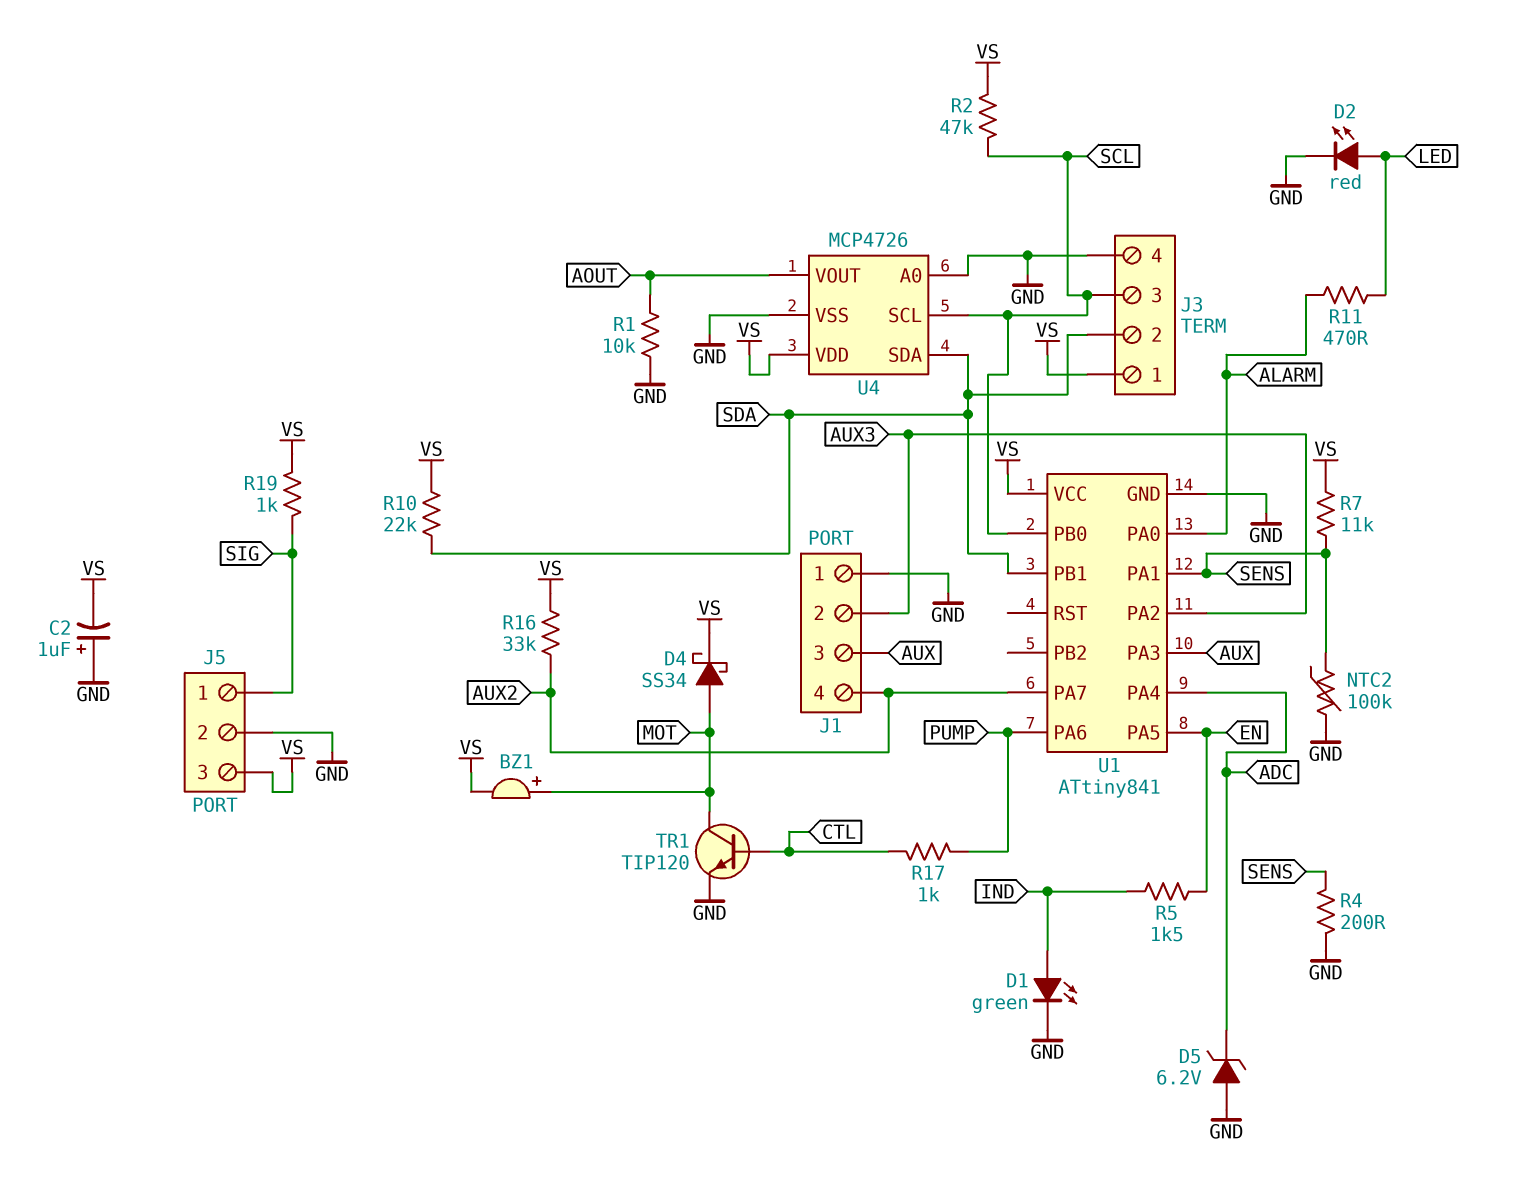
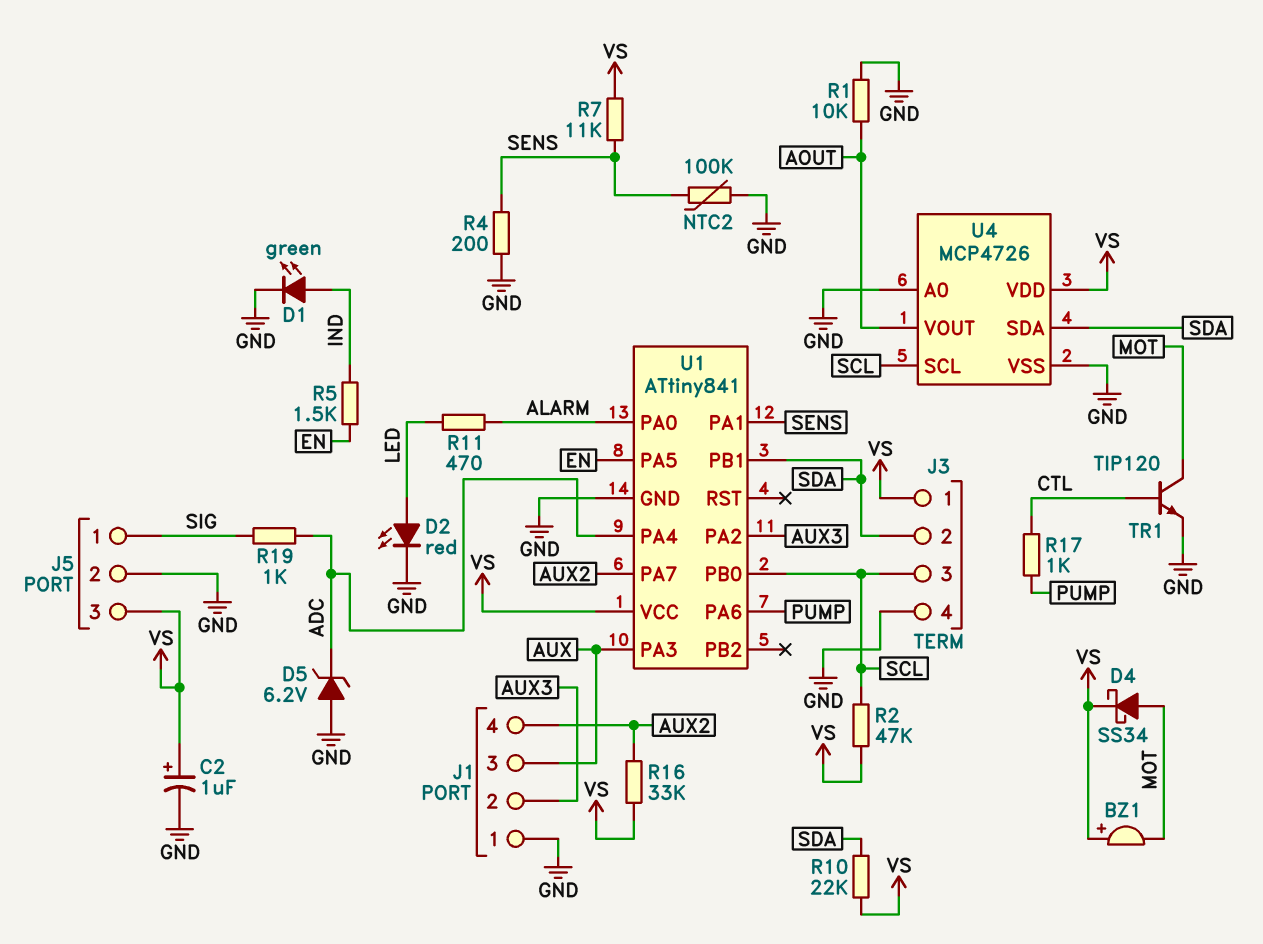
BZ1: buzzer (plus MOT, minus VS) -> buzzer (plus VS, minus MOT)
C2: 1uF (plus GND, minus VS) -> 1uF (plus VS, minus GND)
R19: 1k (SIG, VS) -> 1k (ADC, SIG)

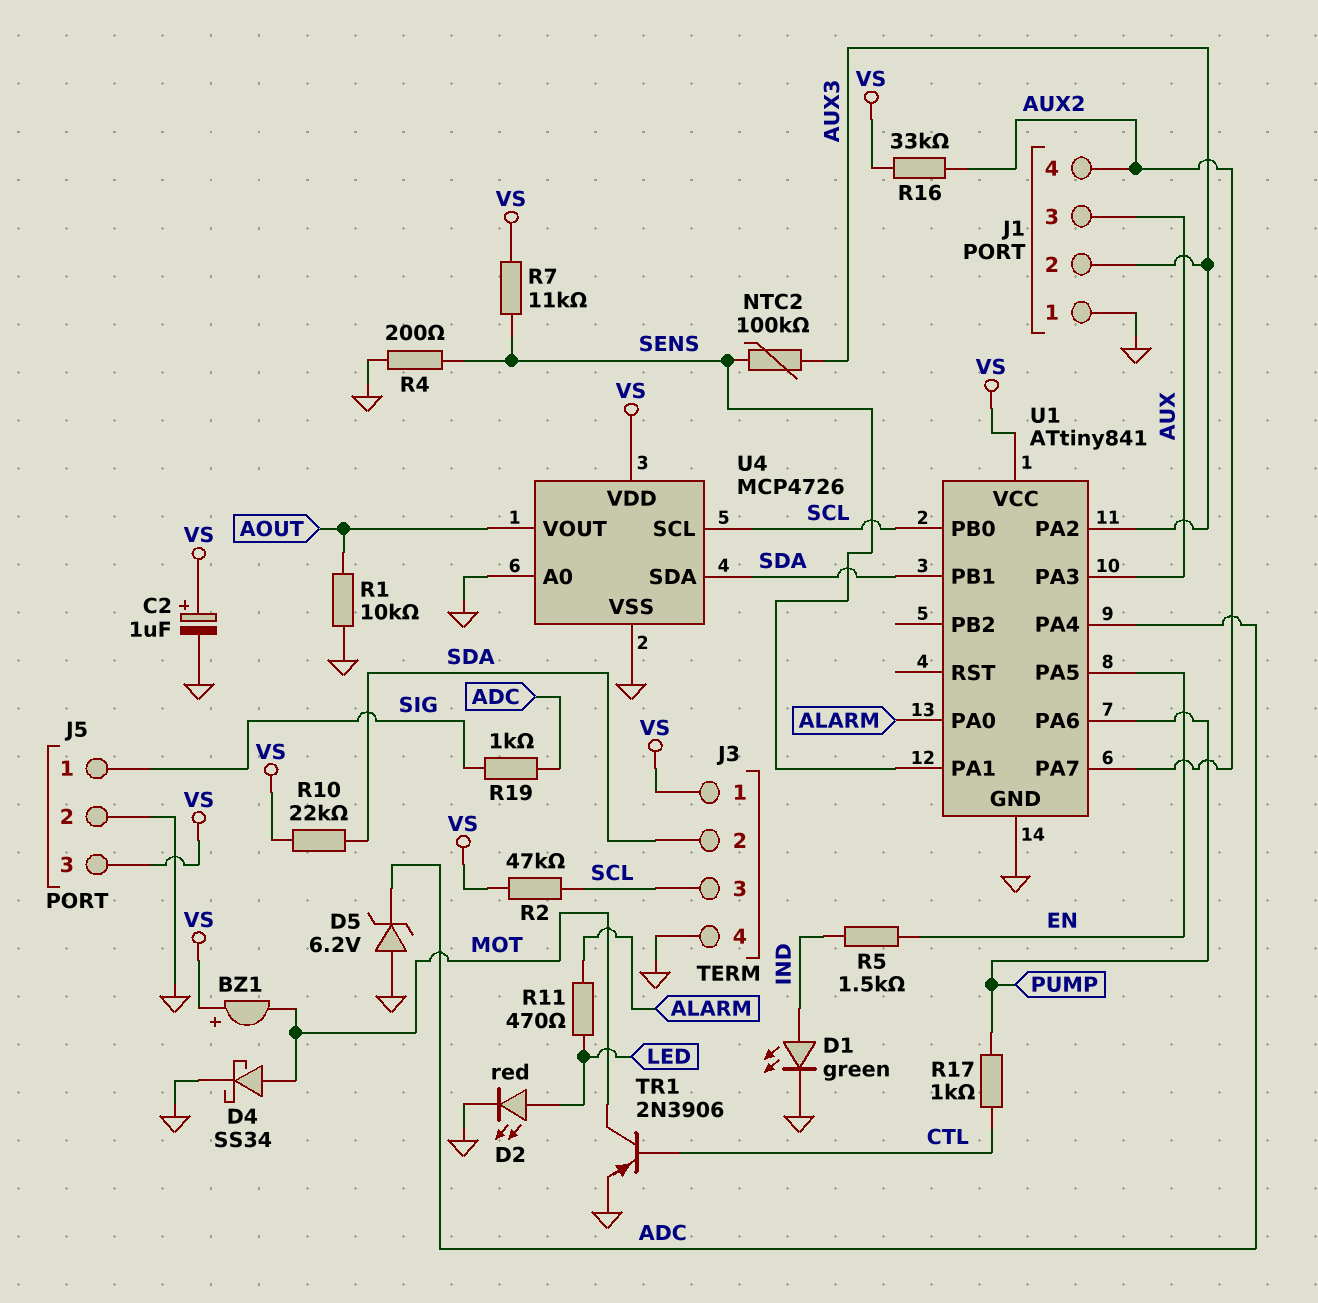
D4: schottky SS34 (A MOT, K VS) -> schottky SS34 (A MOT, K GND)
NTC2: 100k (GND, SENS) -> 100k (AUX3, SENS)
TR1: NPN TIP120 (B CTL, C MOT, E GND) -> PNP 2N3906 (B CTL, C MOT, E GND)

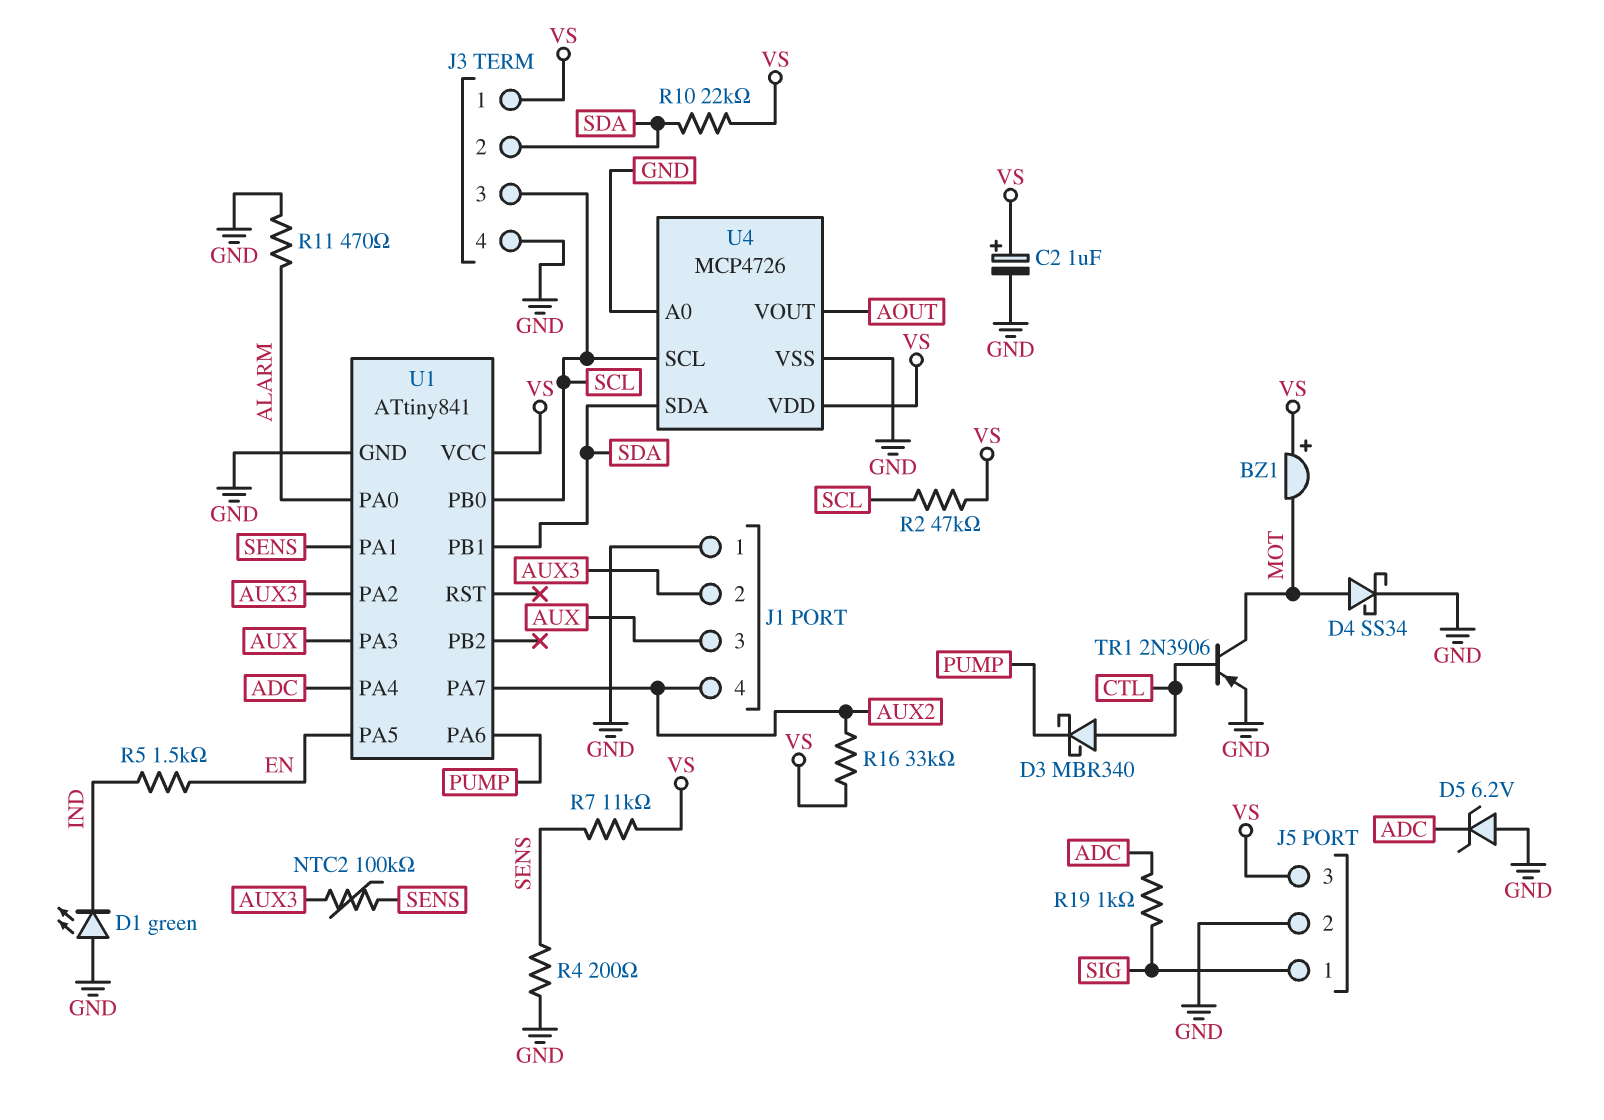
D1: LED green (A IND, K GND) -> LED green (A GND, K IND)
D2: LED red (A LED, K GND) -> none
D3: none -> schottky MBR340 (A CTL, K PUMP)
R1: 10k (AOUT, GND) -> none
R11: 470 (ALARM, LED) -> 470 (ALARM, GND)
R17: 1k (CTL, PUMP) -> none

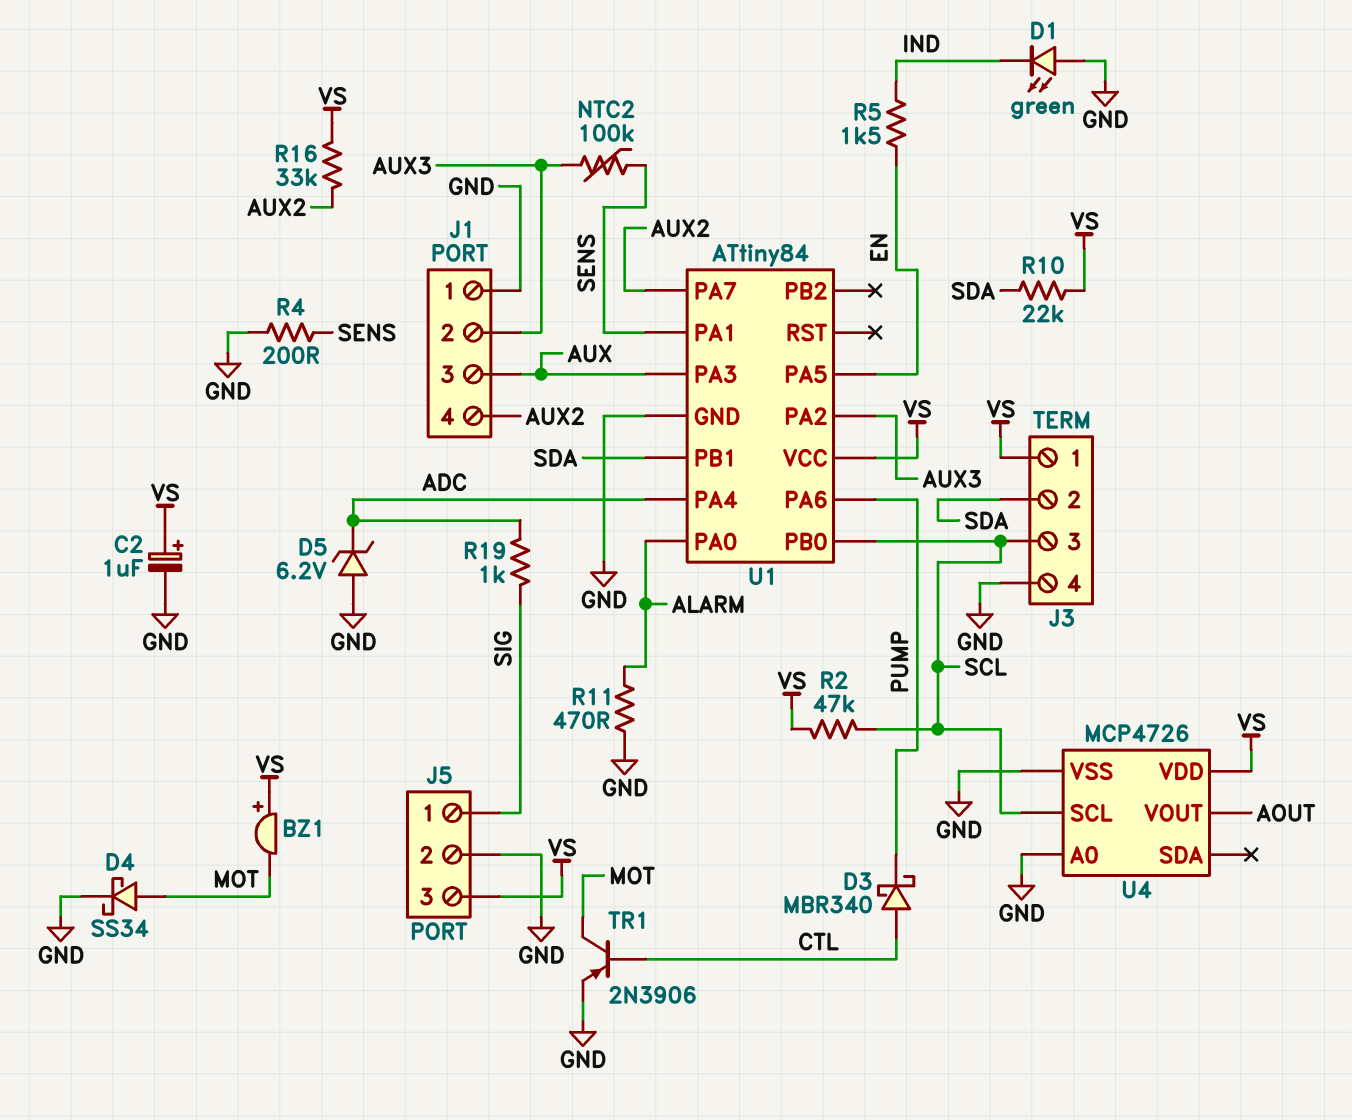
R7: 11k (SENS, VS) -> none
U1: ATtiny841 -> ATtiny84
U4 pin SDA: SDA -> none

